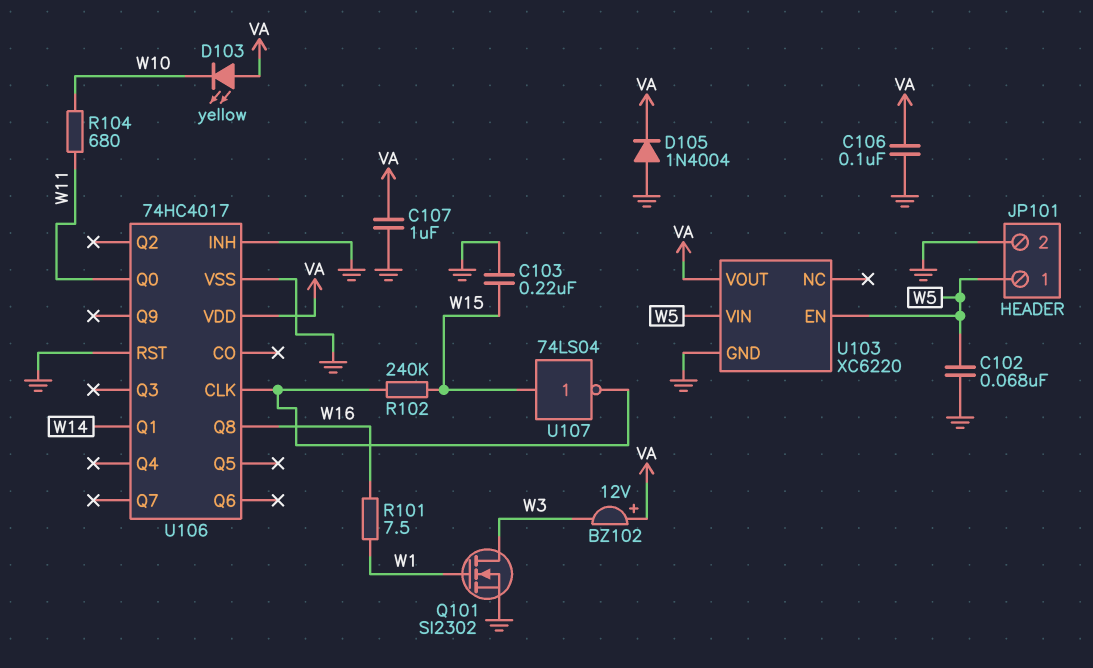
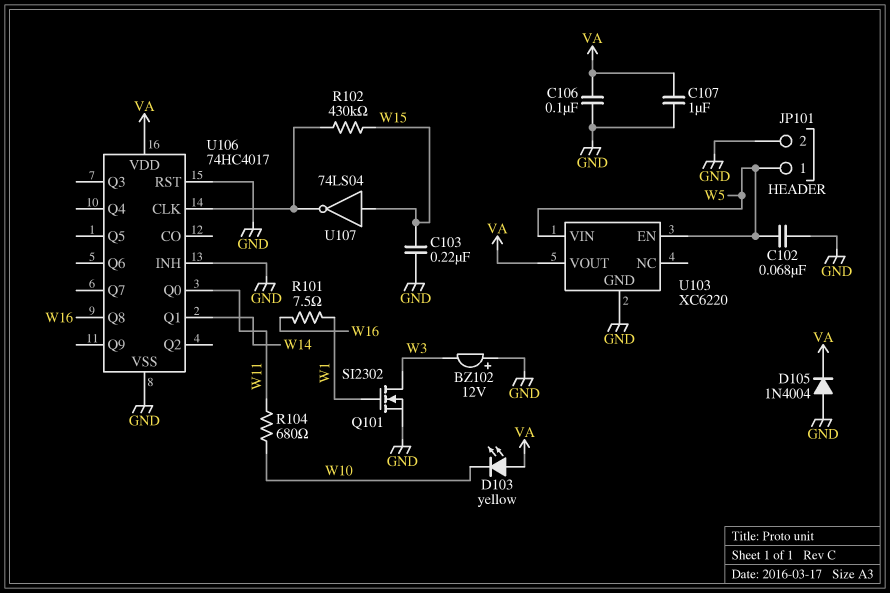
BZ102: buzzer 12V (plus VA, minus W3) -> buzzer 12V (plus GND, minus W3)
R102: 240k (U106/CLK, W15) -> 430k (U106/CLK, W15)

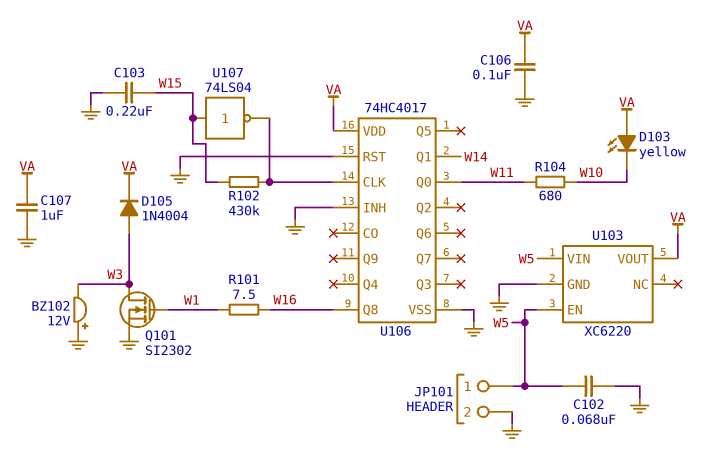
D105: diode 1N4004 (A GND, K VA) -> diode 1N4004 (A W3, K VA)

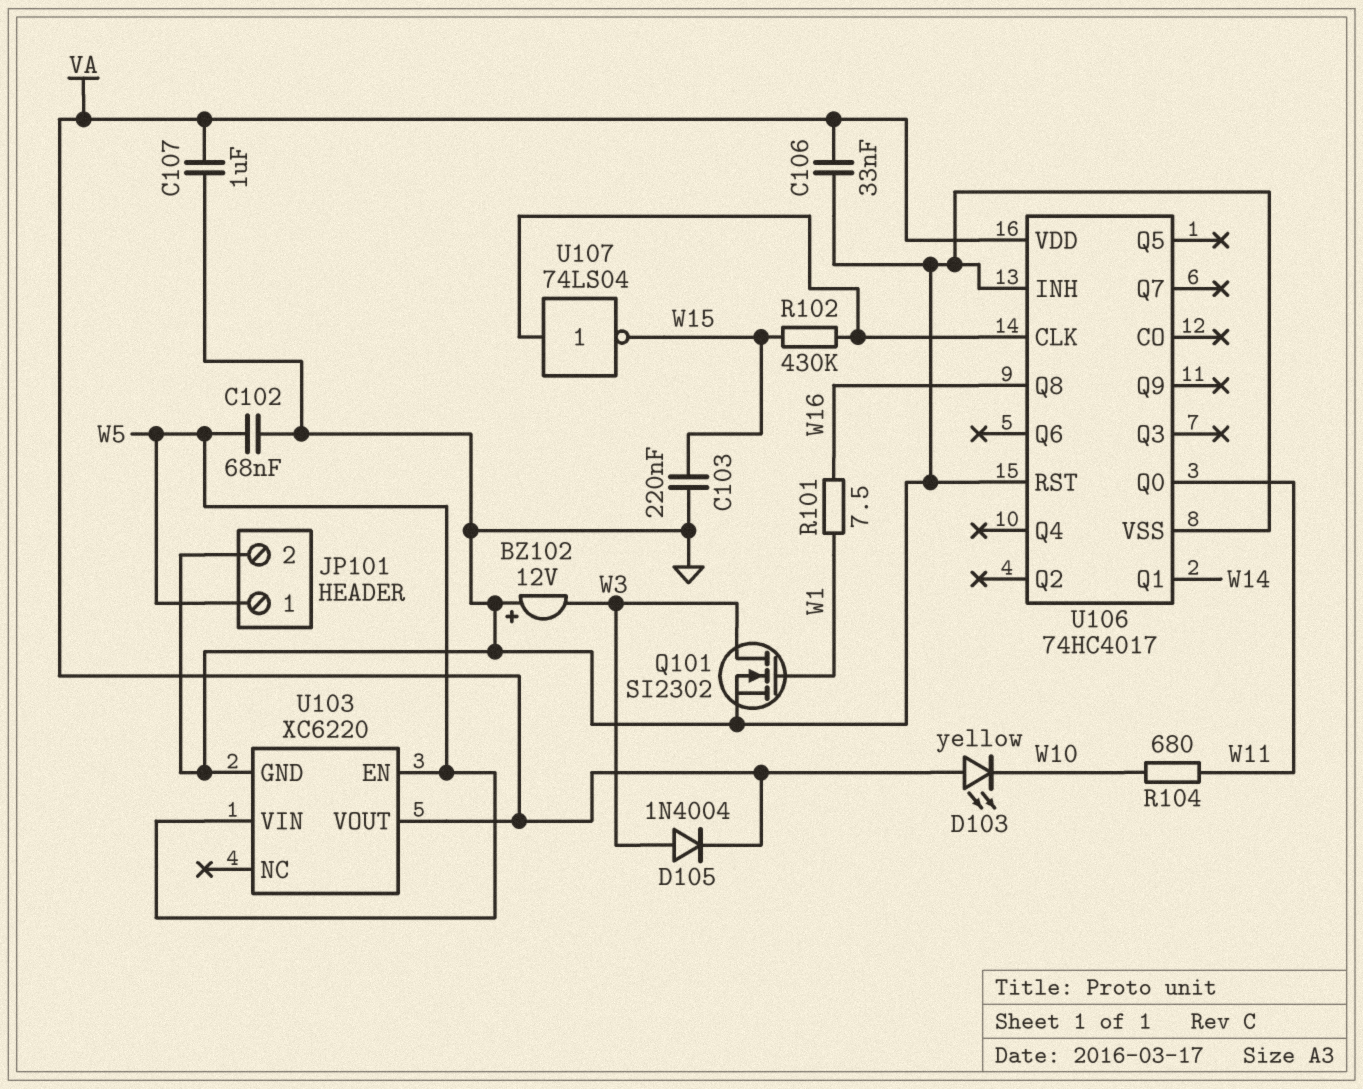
C106: 100nF (GND, VA) -> 33nF (GND, VA)
U107: NOT 74LS04 (in W15, out U106/CLK) -> NOT 74LS04 (in U106/CLK, out W15)

